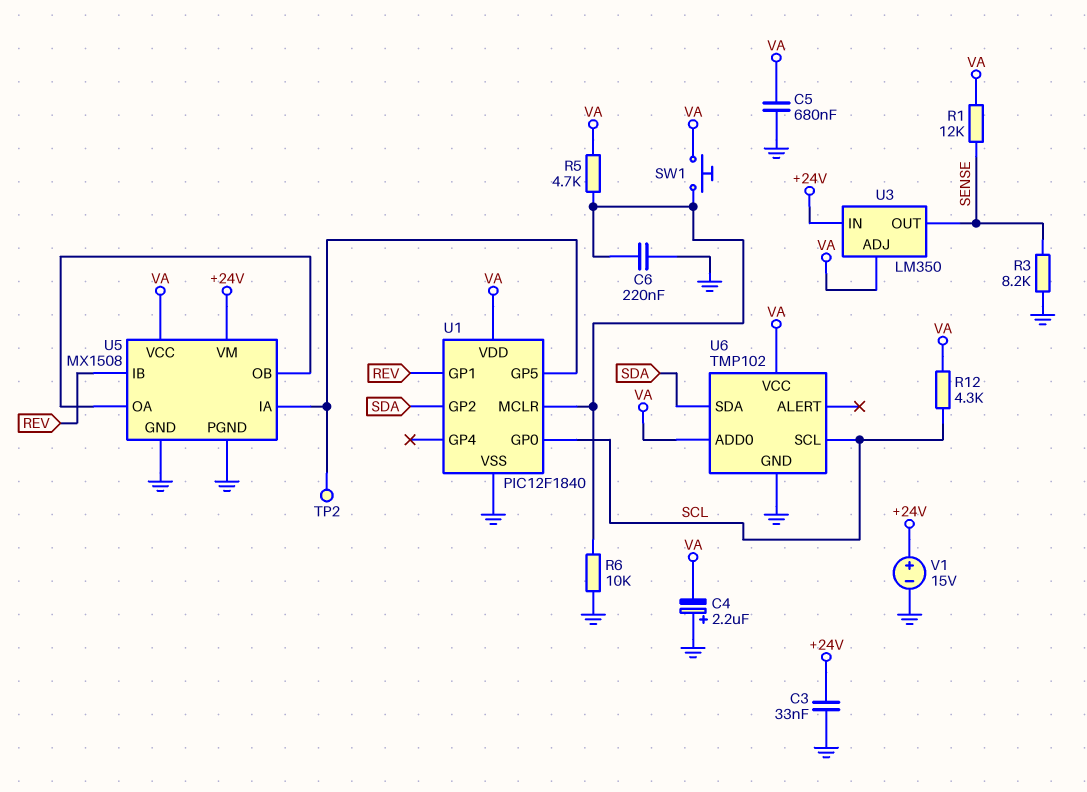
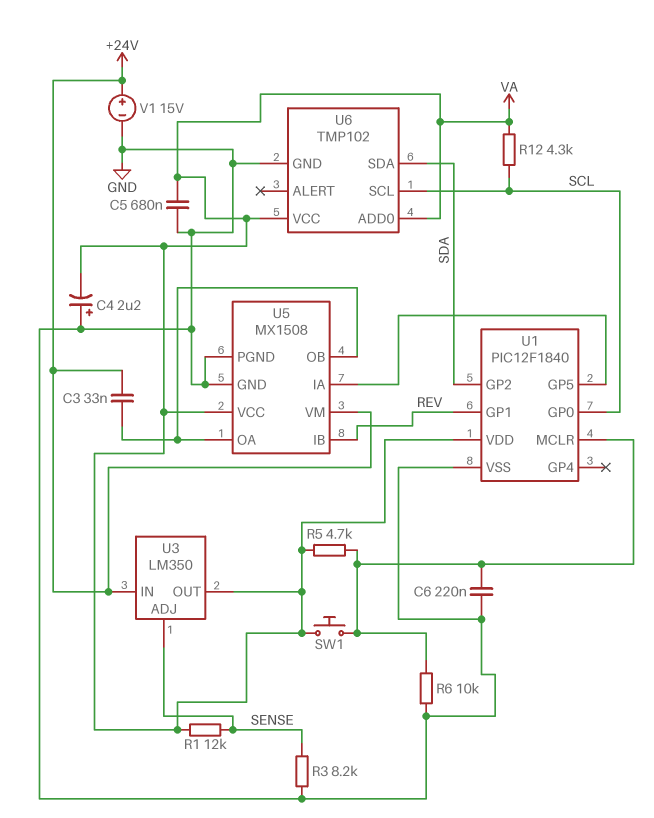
C3: 33nF (+24V, GND) -> 33nF (+24V, U5/OA)
TP2: test point (U1/GP5) -> none
U3 pin ADJ: VA -> SENSE
U3 pin OUT: SENSE -> VA

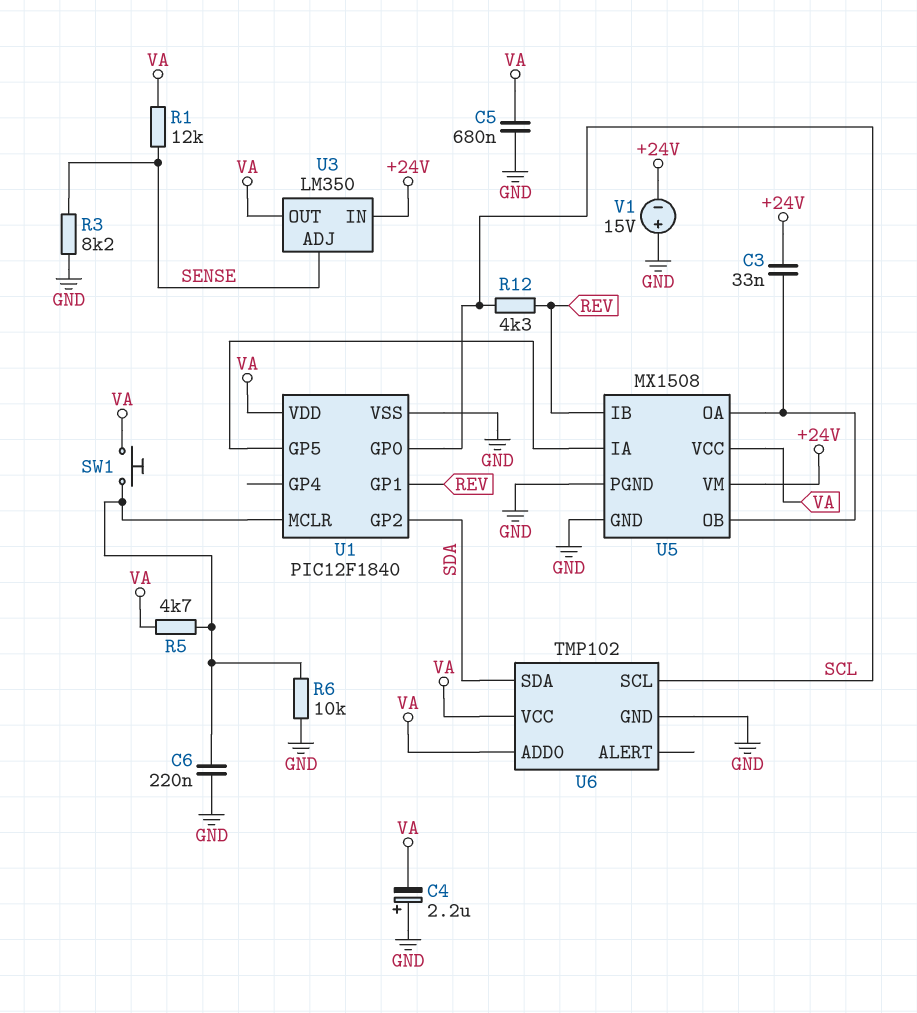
R12: 4.3k (SCL, VA) -> 4.3k (REV, SCL)
V1: 15V (plus +24V, minus GND) -> 15V (plus GND, minus +24V)

